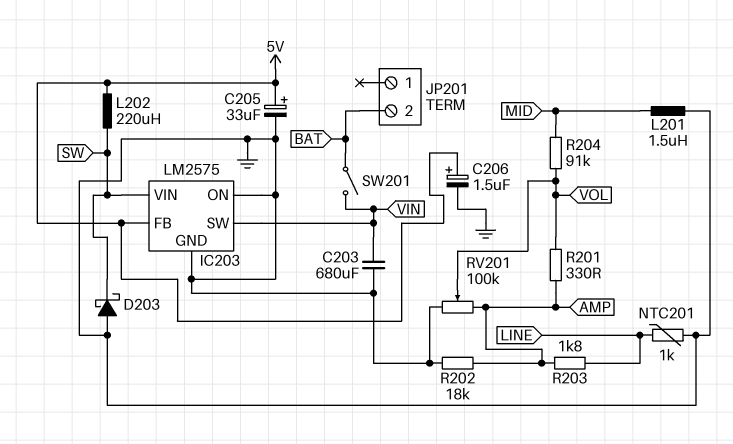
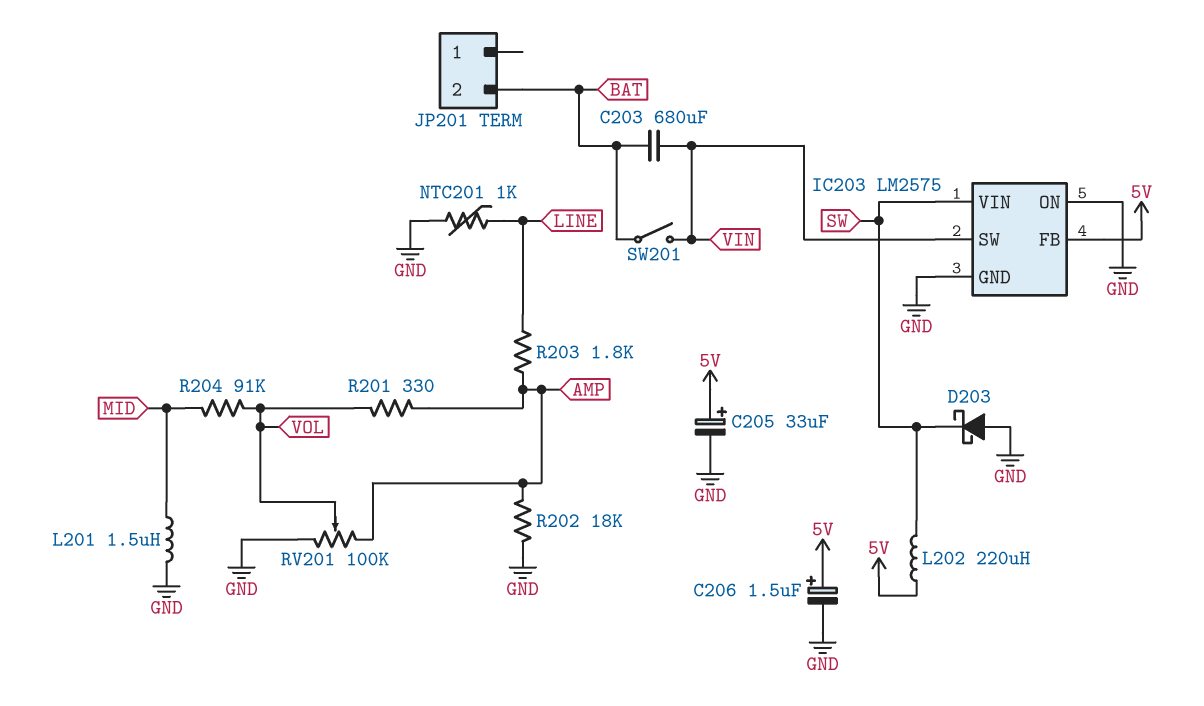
C203: 680uF (GND, VIN) -> 680uF (BAT, VIN)

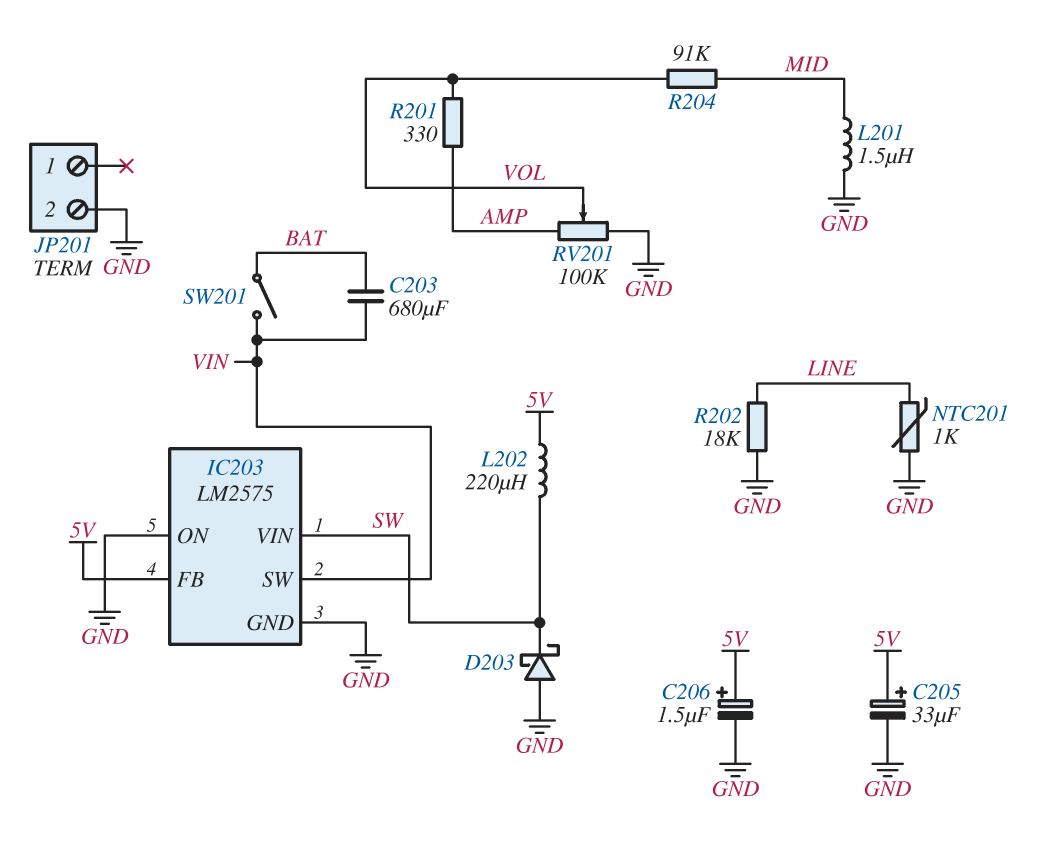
JP201 pin 2: BAT -> GND
R202: 18k (AMP, GND) -> 18k (GND, LINE)
R203: 1.8k (AMP, LINE) -> none

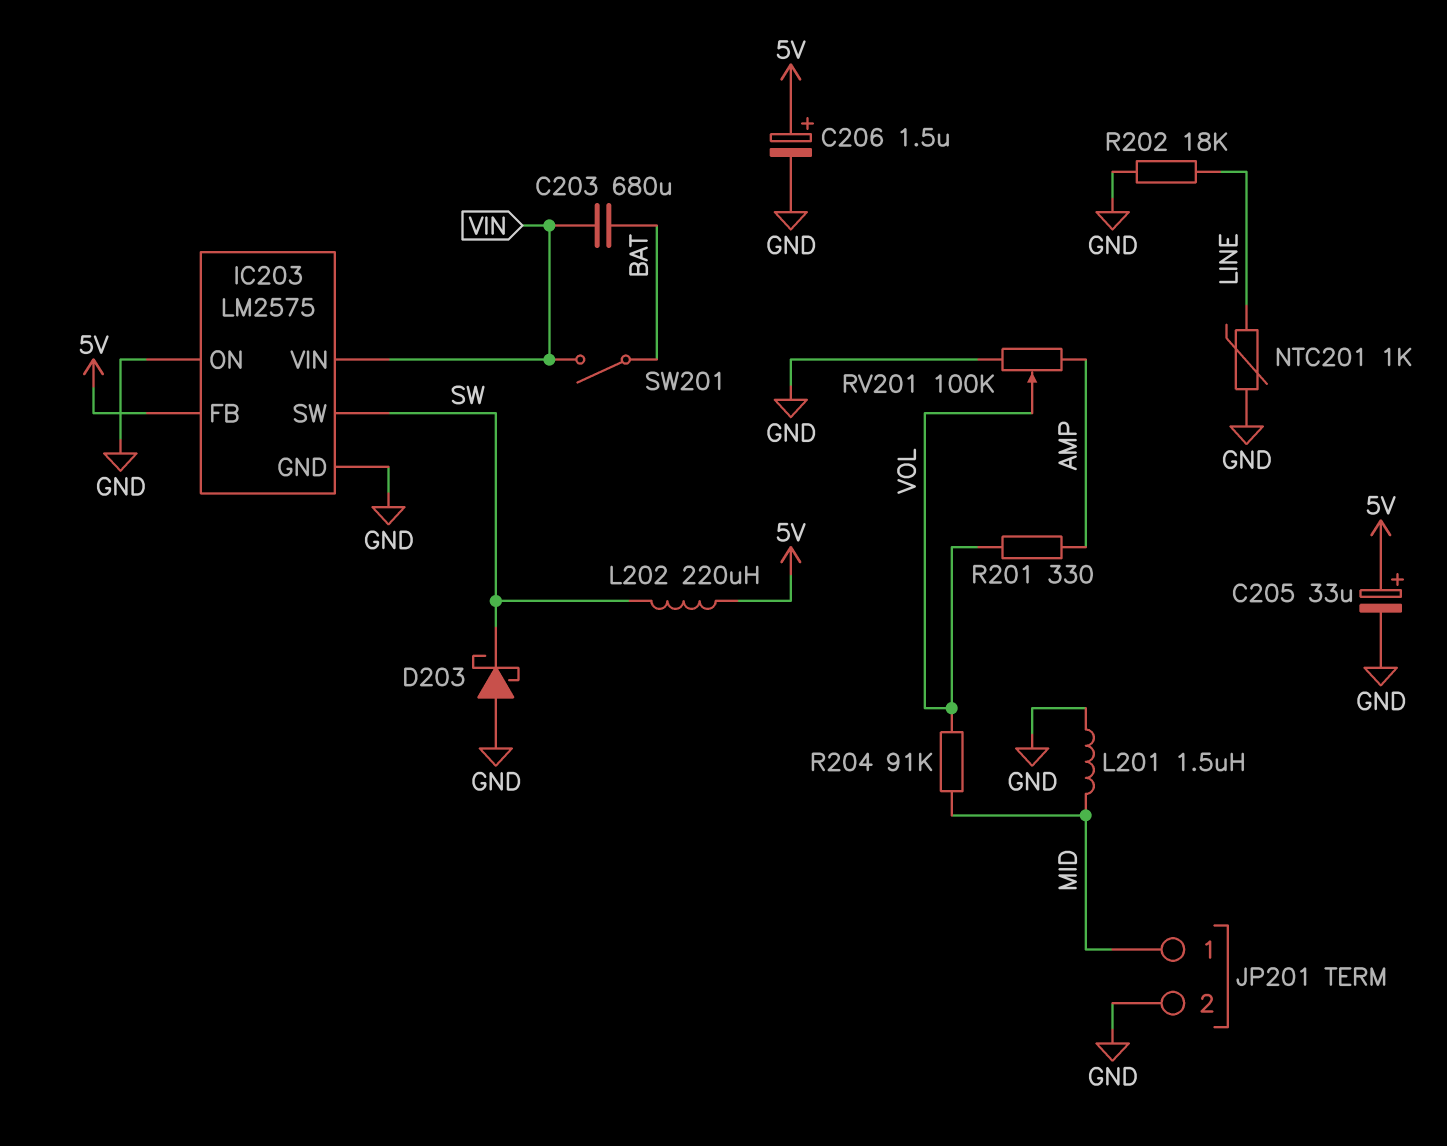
IC203 pin SW: VIN -> SW
IC203 pin VIN: SW -> VIN
JP201 pin 1: none -> MID

